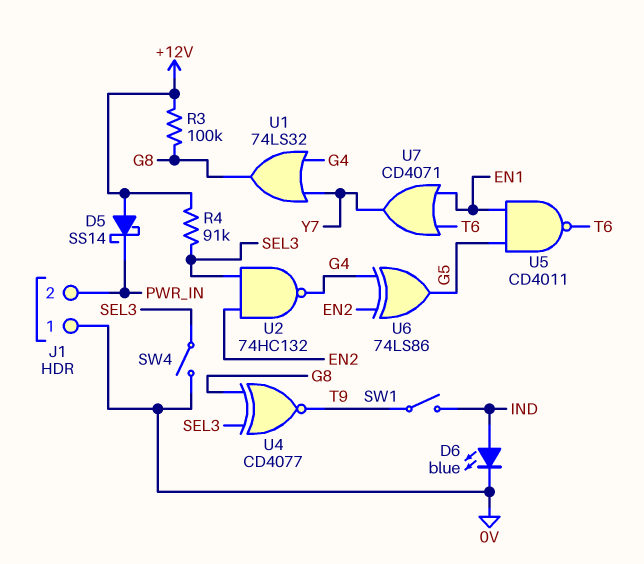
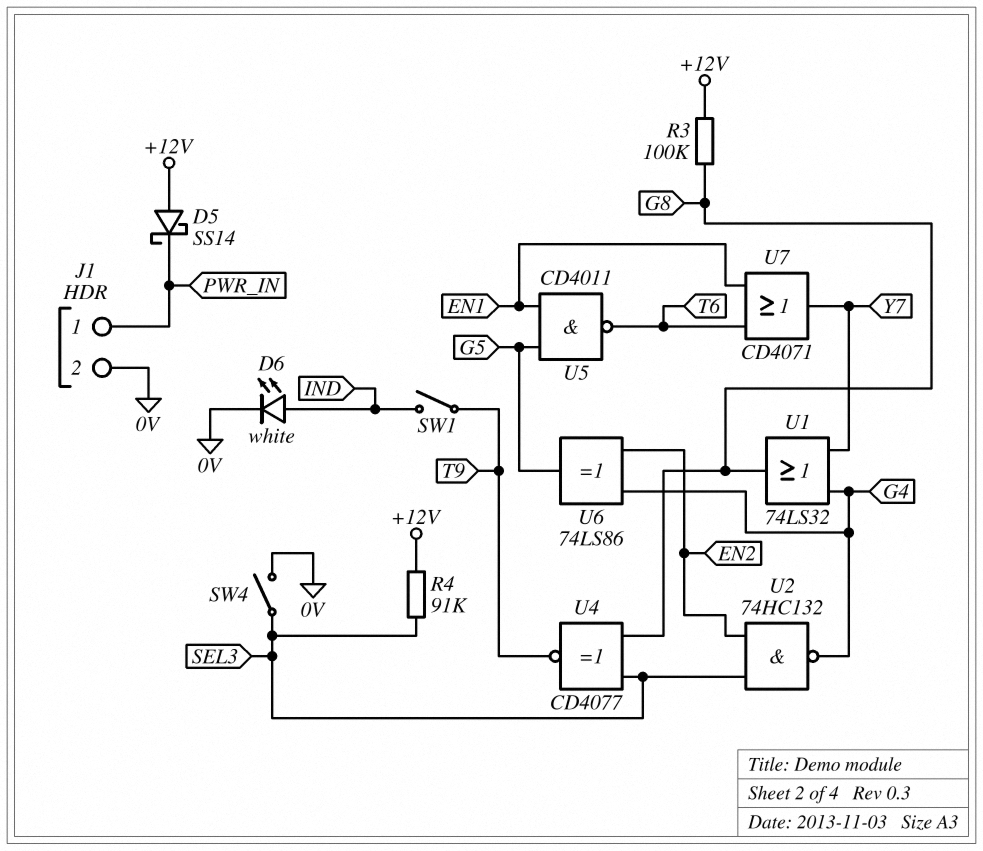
D6: LED blue (A IND, K 0V) -> LED white (A IND, K 0V)
J1 pin 1: 0V -> PWR_IN
J1 pin 2: PWR_IN -> 0V

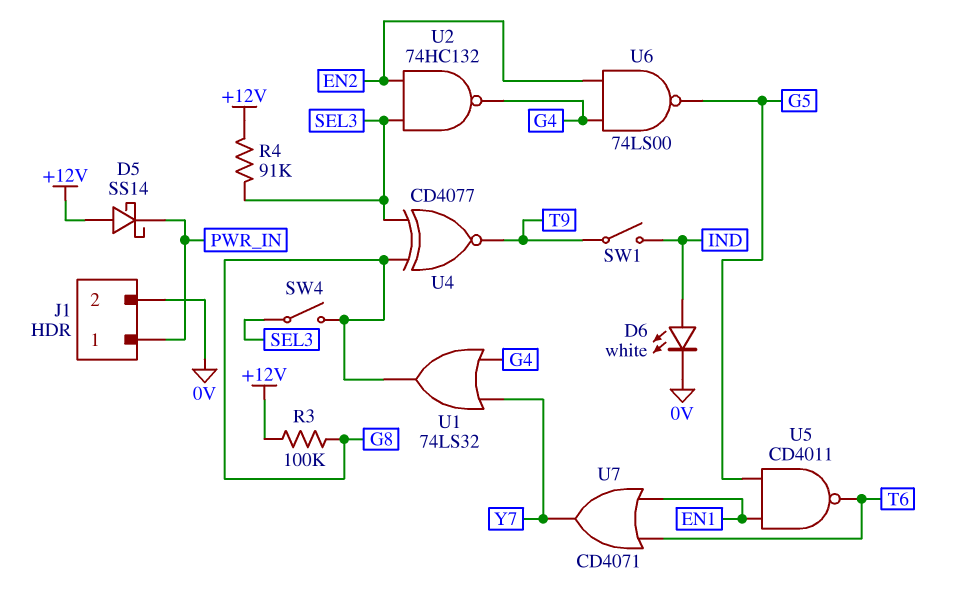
SW4: switch (0V, SEL3) -> switch (G8, SEL3)
U6: XOR 74LS86 (in EN2, in G4, out G5) -> NAND 74LS00 (in EN2, in G4, out G5)

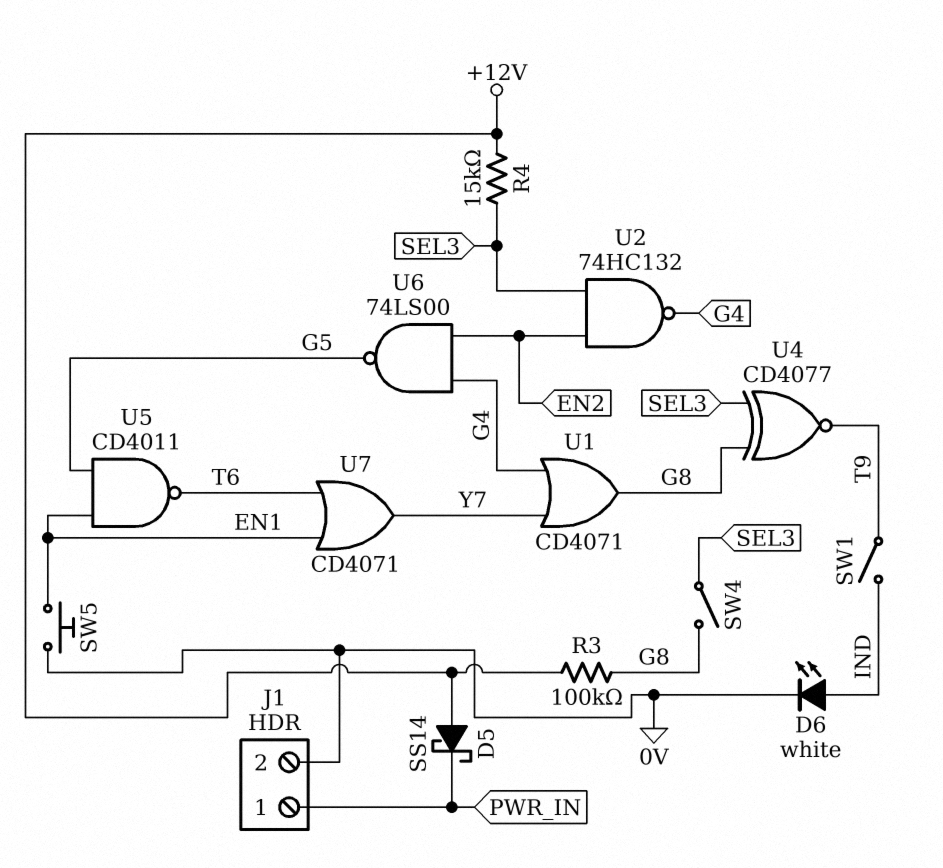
R4: 91k (+12V, SEL3) -> 15k (+12V, SEL3)
SW5: none -> button (0V, EN1)
U1: OR 74LS32 (in G4, in Y7, out G8) -> OR CD4071 (in G4, in Y7, out G8)

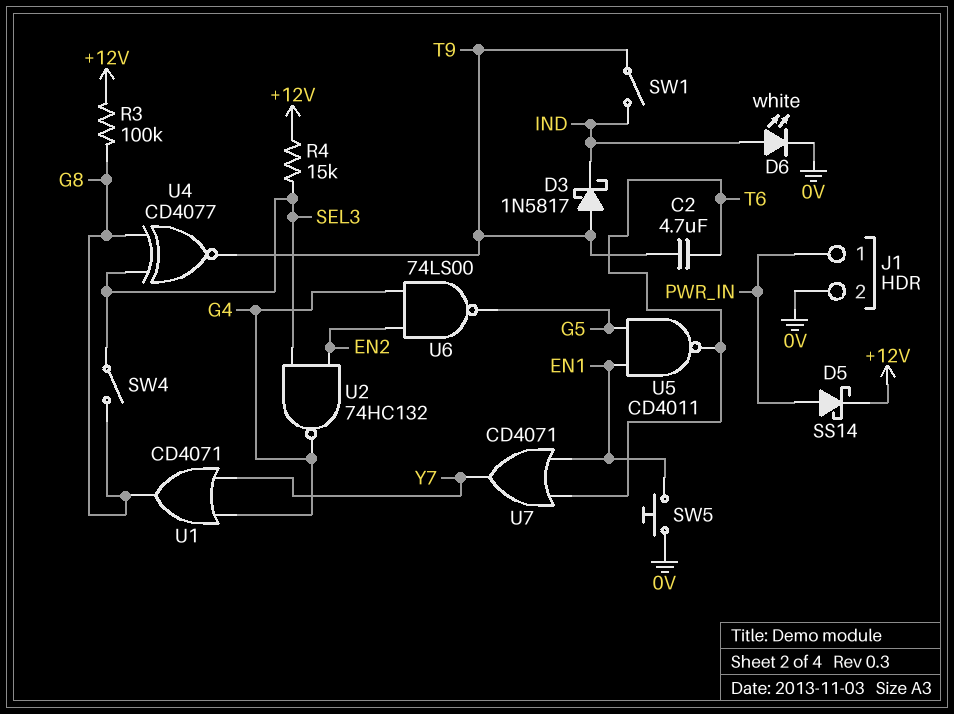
C2: none -> 4.7uF (T6, T9)
D3: none -> schottky 1N5817 (A T9, K IND)
D5: schottky SS14 (A +12V, K PWR_IN) -> schottky SS14 (A PWR_IN, K +12V)

